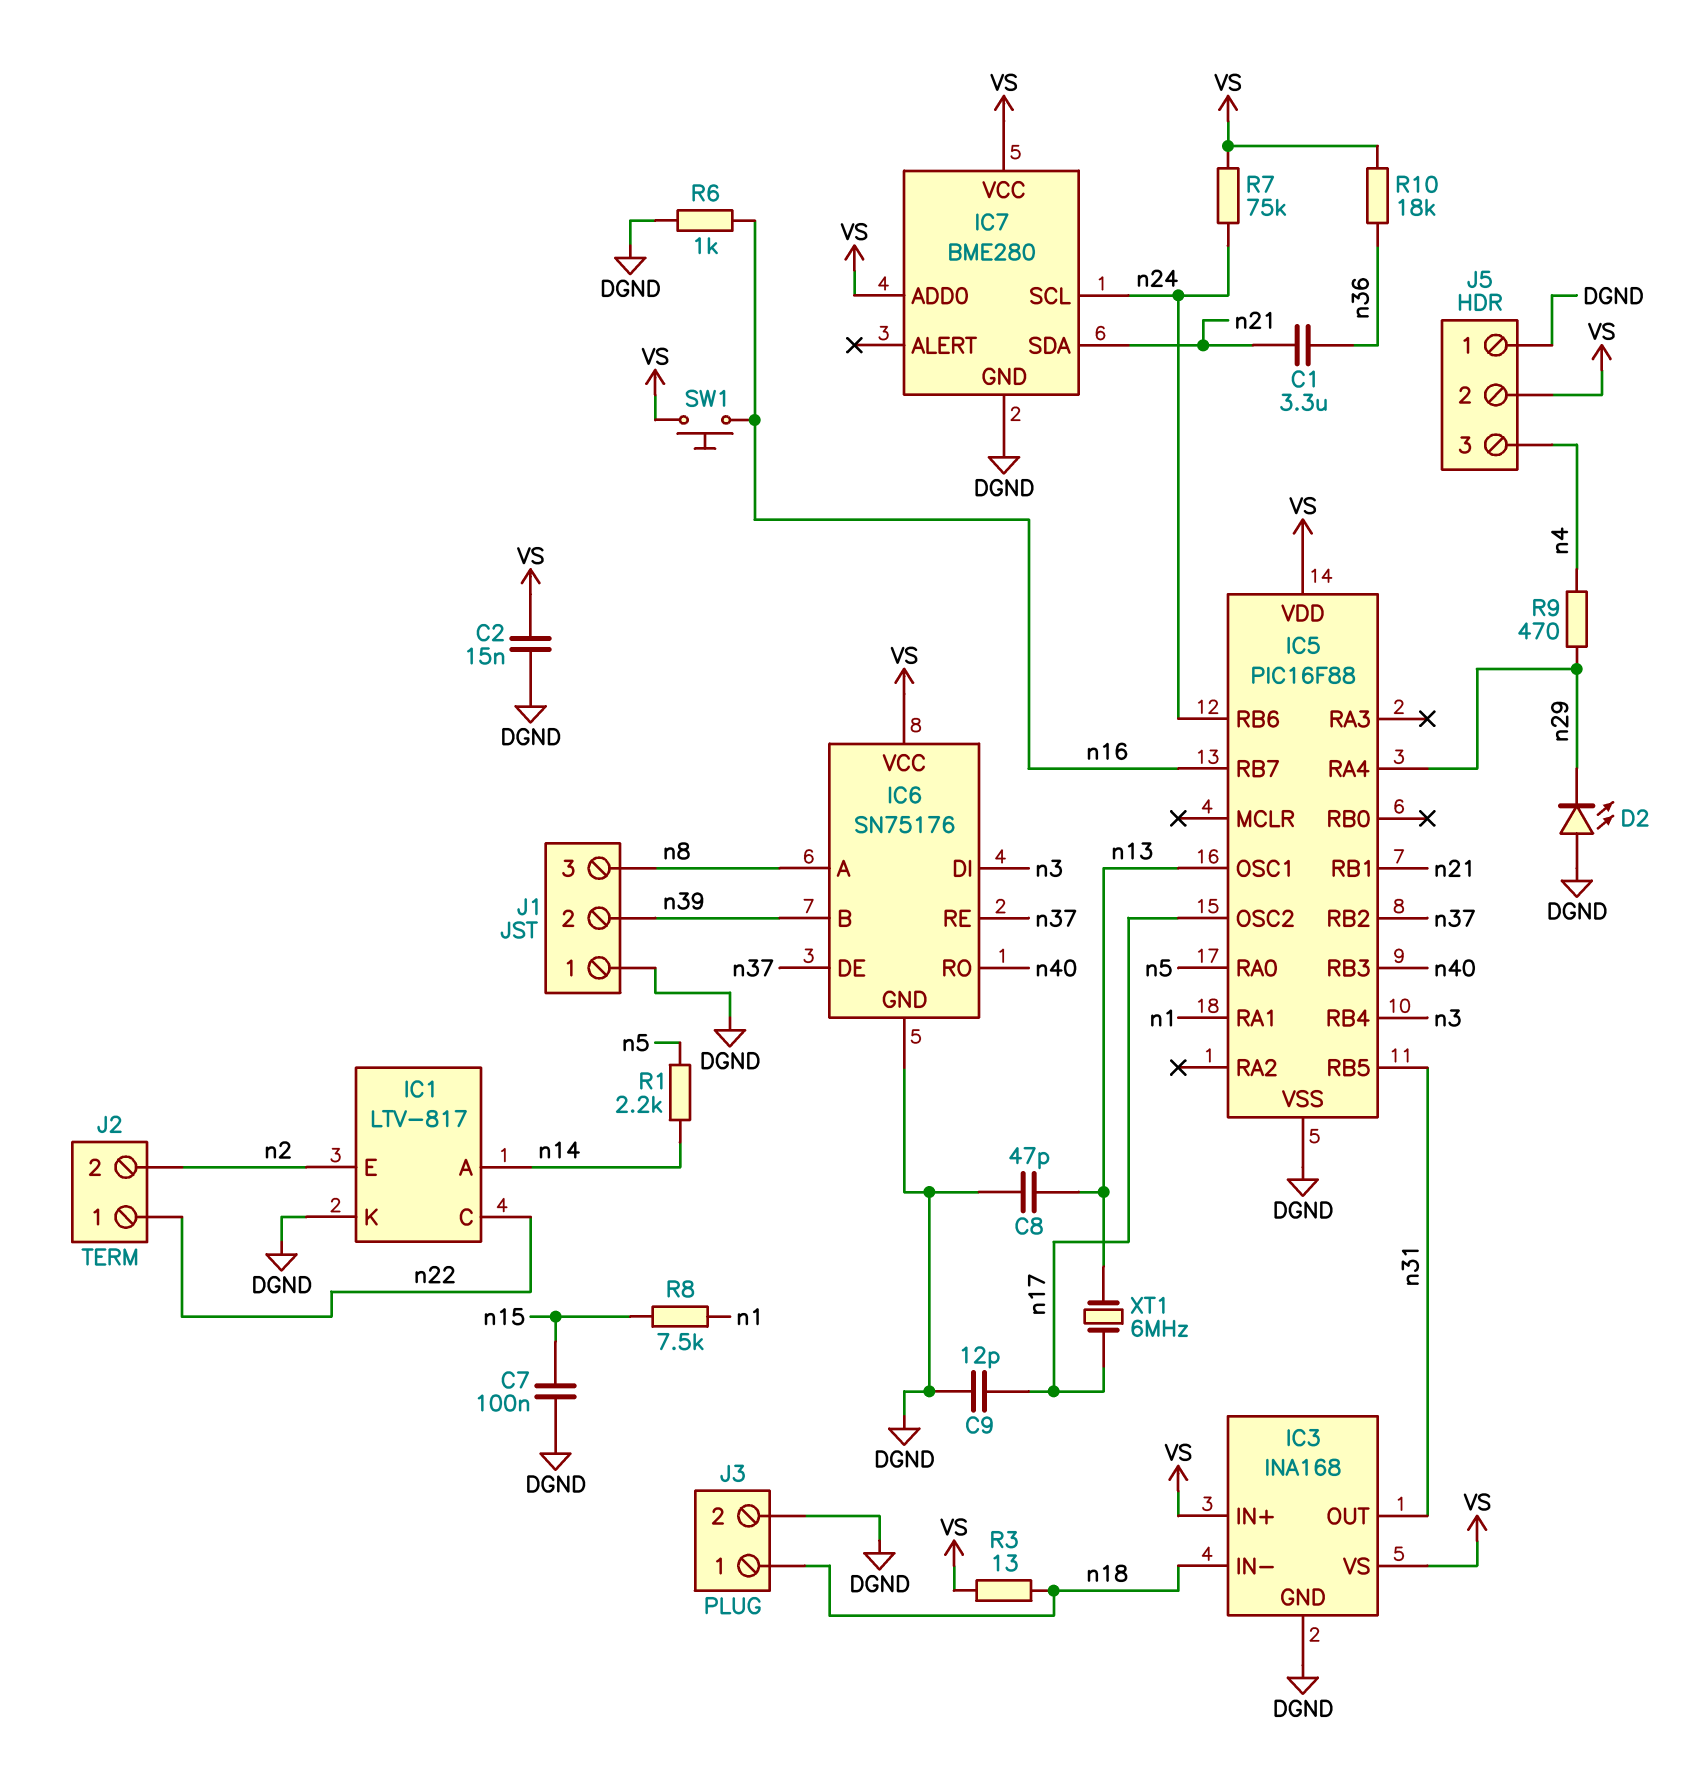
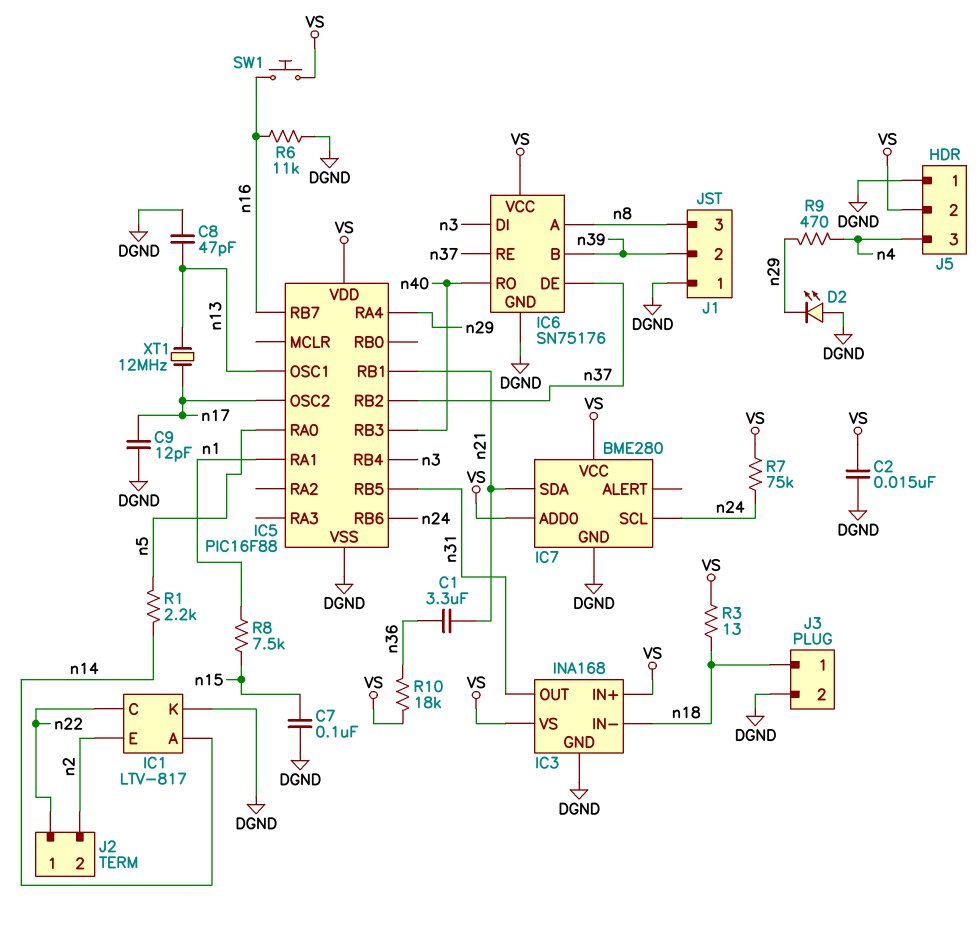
R6: 1k (DGND, n16) -> 11k (DGND, n16)
XT1: 6MHz (n13, n17) -> 12MHz (n13, n17)

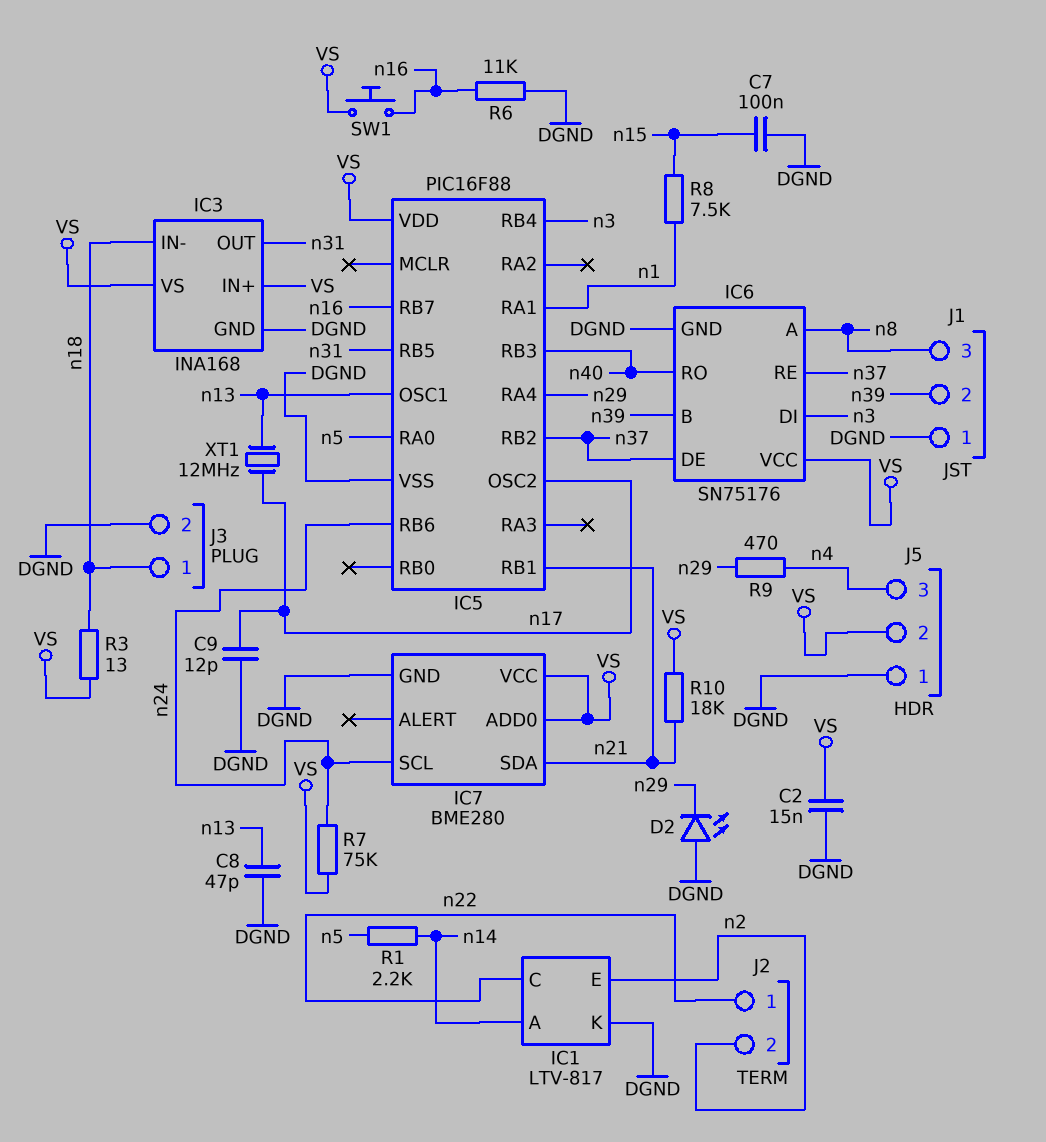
C1: 3.3uF (n21, n36) -> none
R10: 18k (VS, n36) -> 18k (VS, n21)

